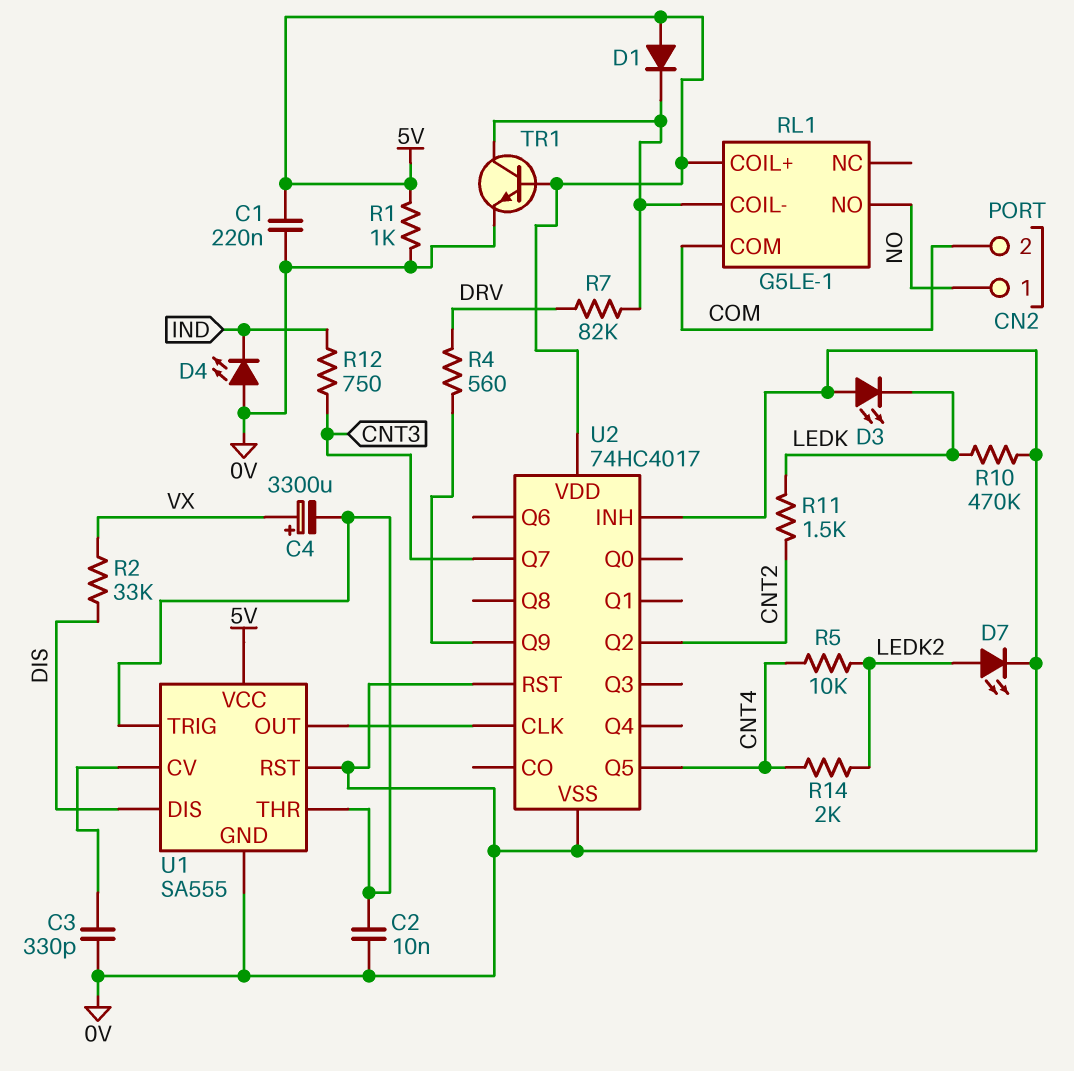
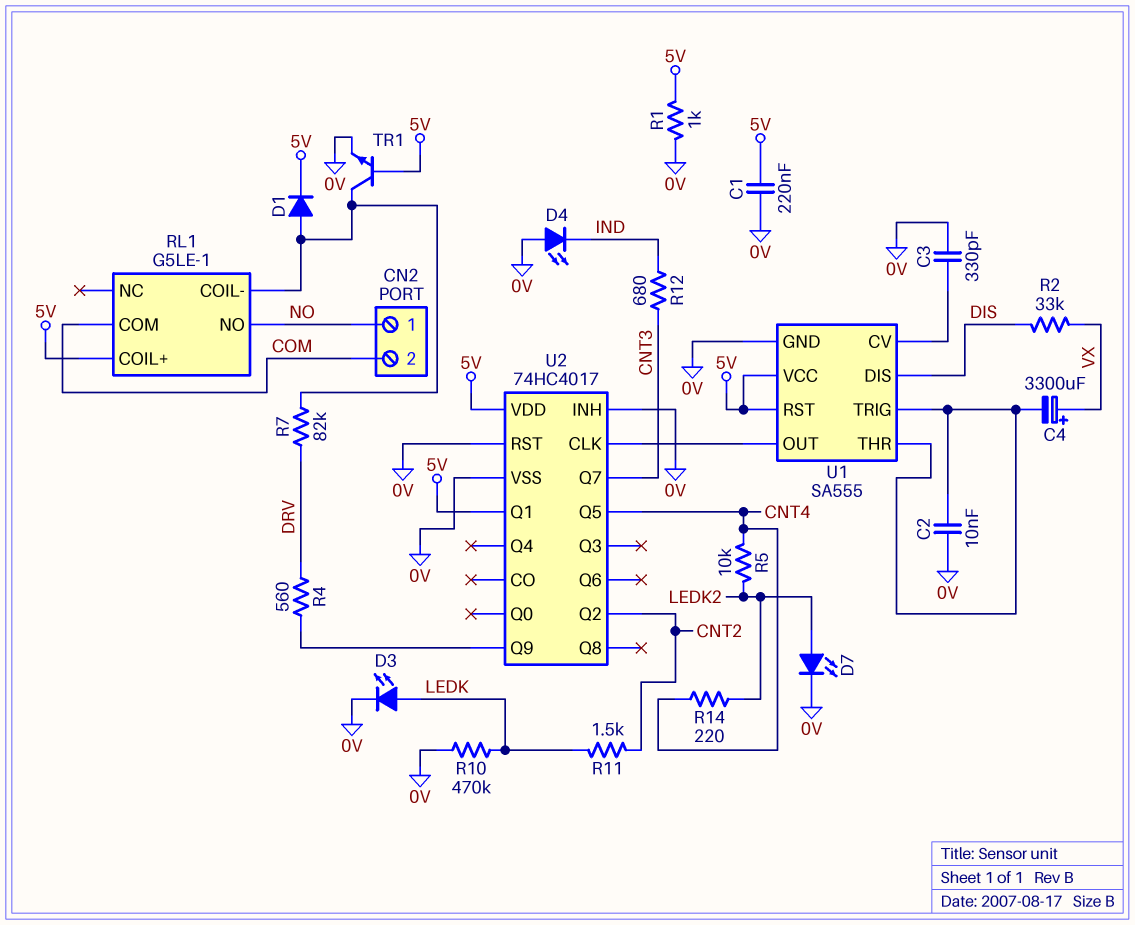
D1: diode (A 5V, K RL1/COIL-) -> diode (A RL1/COIL-, K 5V)
D3: LED (A 0V, K LEDK) -> LED (A LEDK, K 0V)
R12: 750 (CNT3, IND) -> 680 (CNT3, IND)
R14: 2k (CNT4, LEDK2) -> 220 (CNT4, LEDK2)
U1 pin RST: 0V -> 5V
U2 pin Q1: none -> 5V

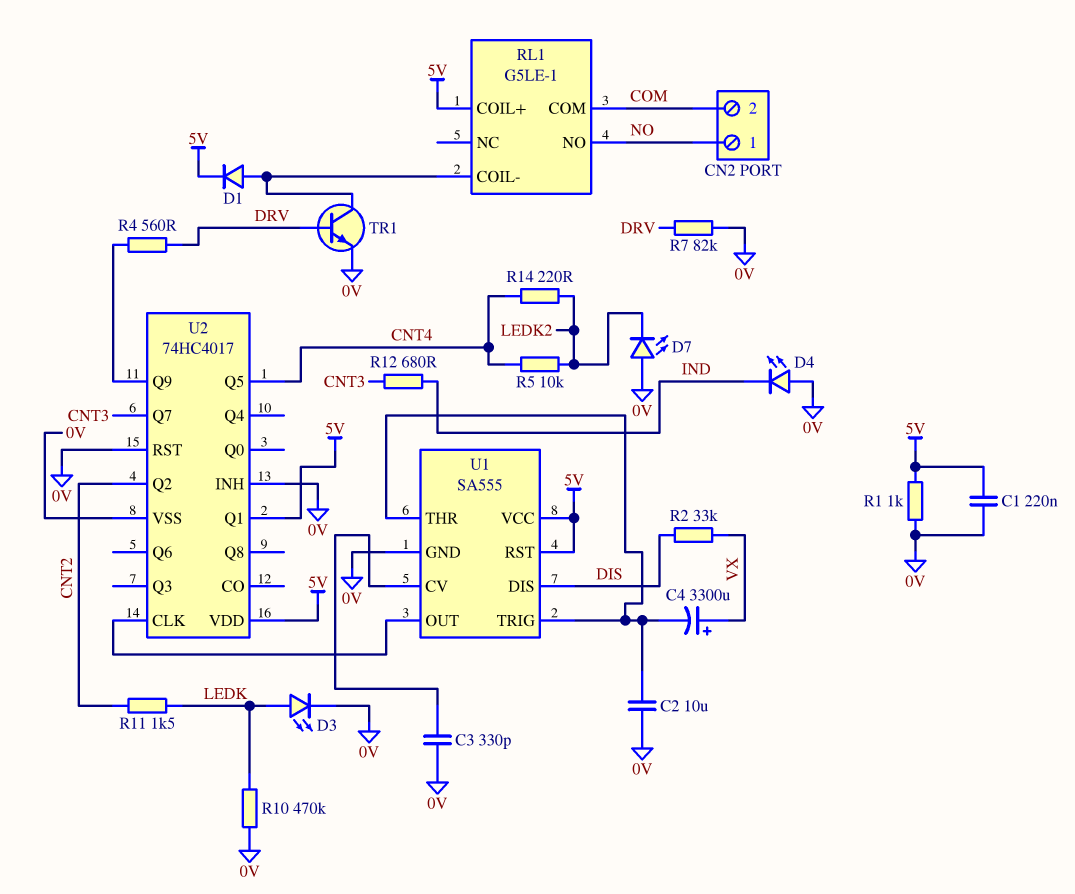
C2: 10nF (0V, U1/THR) -> 10uF (0V, U1/THR)
D7: LED (A LEDK2, K 0V) -> LED (A 0V, K LEDK2)
R7: 82k (DRV, RL1/COIL-) -> 82k (0V, DRV)
TR1: NPN (B 5V, C RL1/COIL-, E 0V) -> NPN (B DRV, C RL1/COIL-, E 0V)

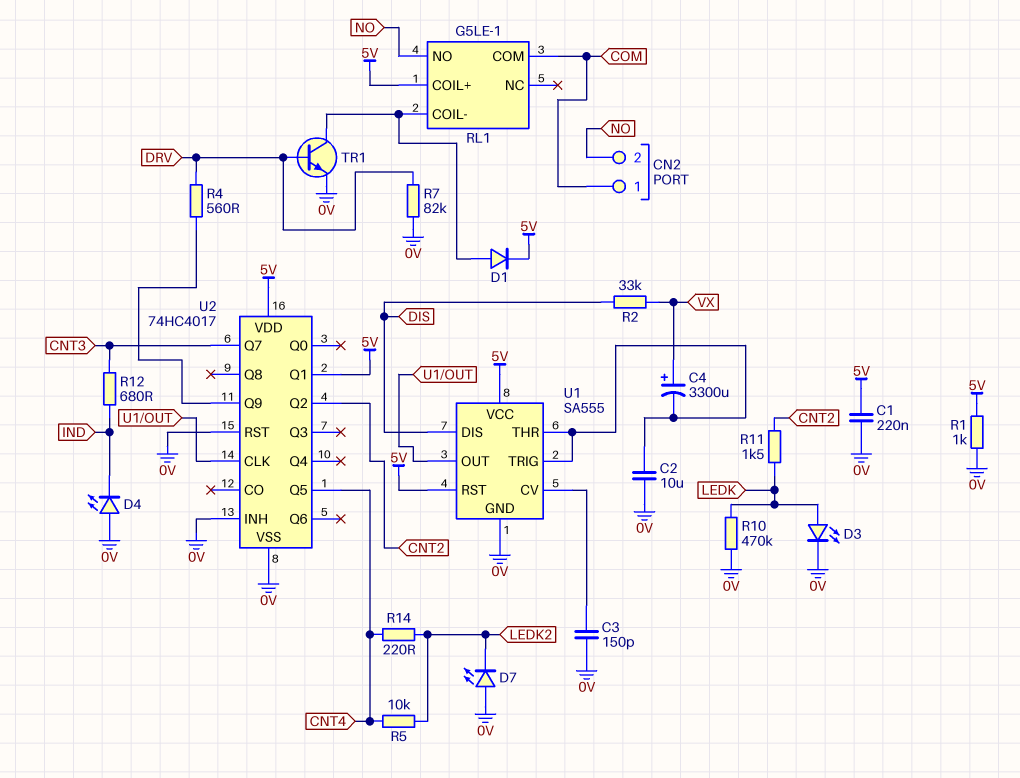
C3: 330pF (0V, U1/CV) -> 150pF (0V, U1/CV)
CN2 pin 1: NO -> COM
CN2 pin 2: COM -> NO

